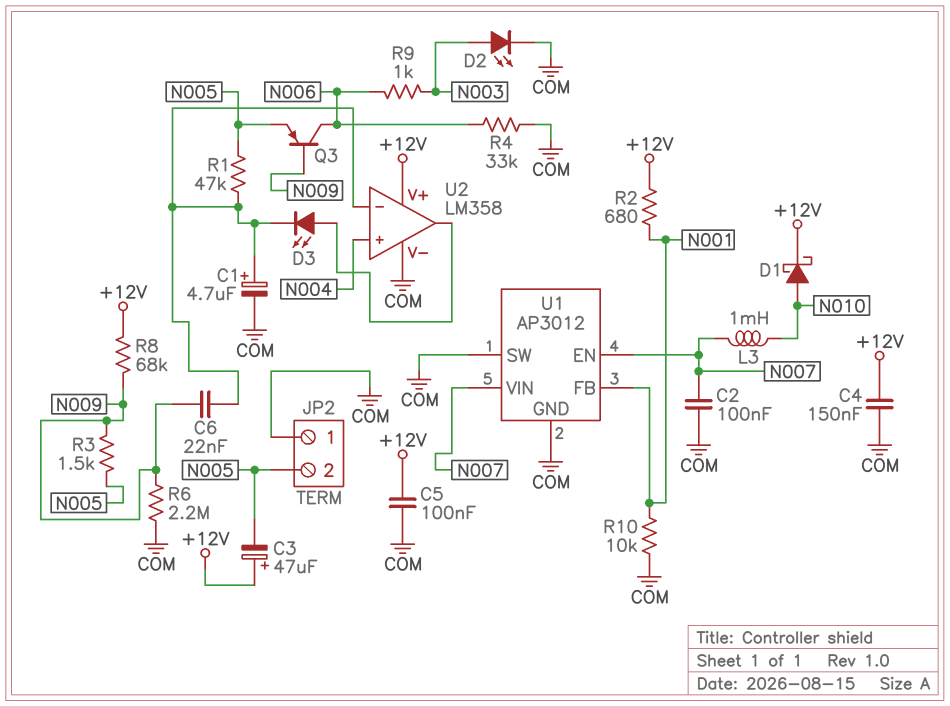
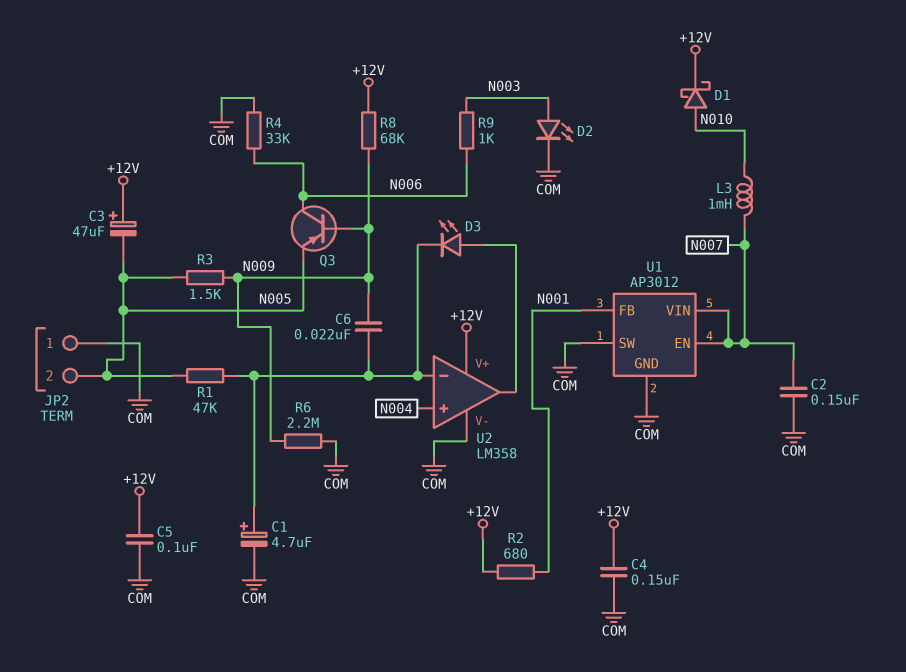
C2: 100nF (COM, N007) -> 150nF (COM, N007)
R10: 10k (COM, N001) -> none

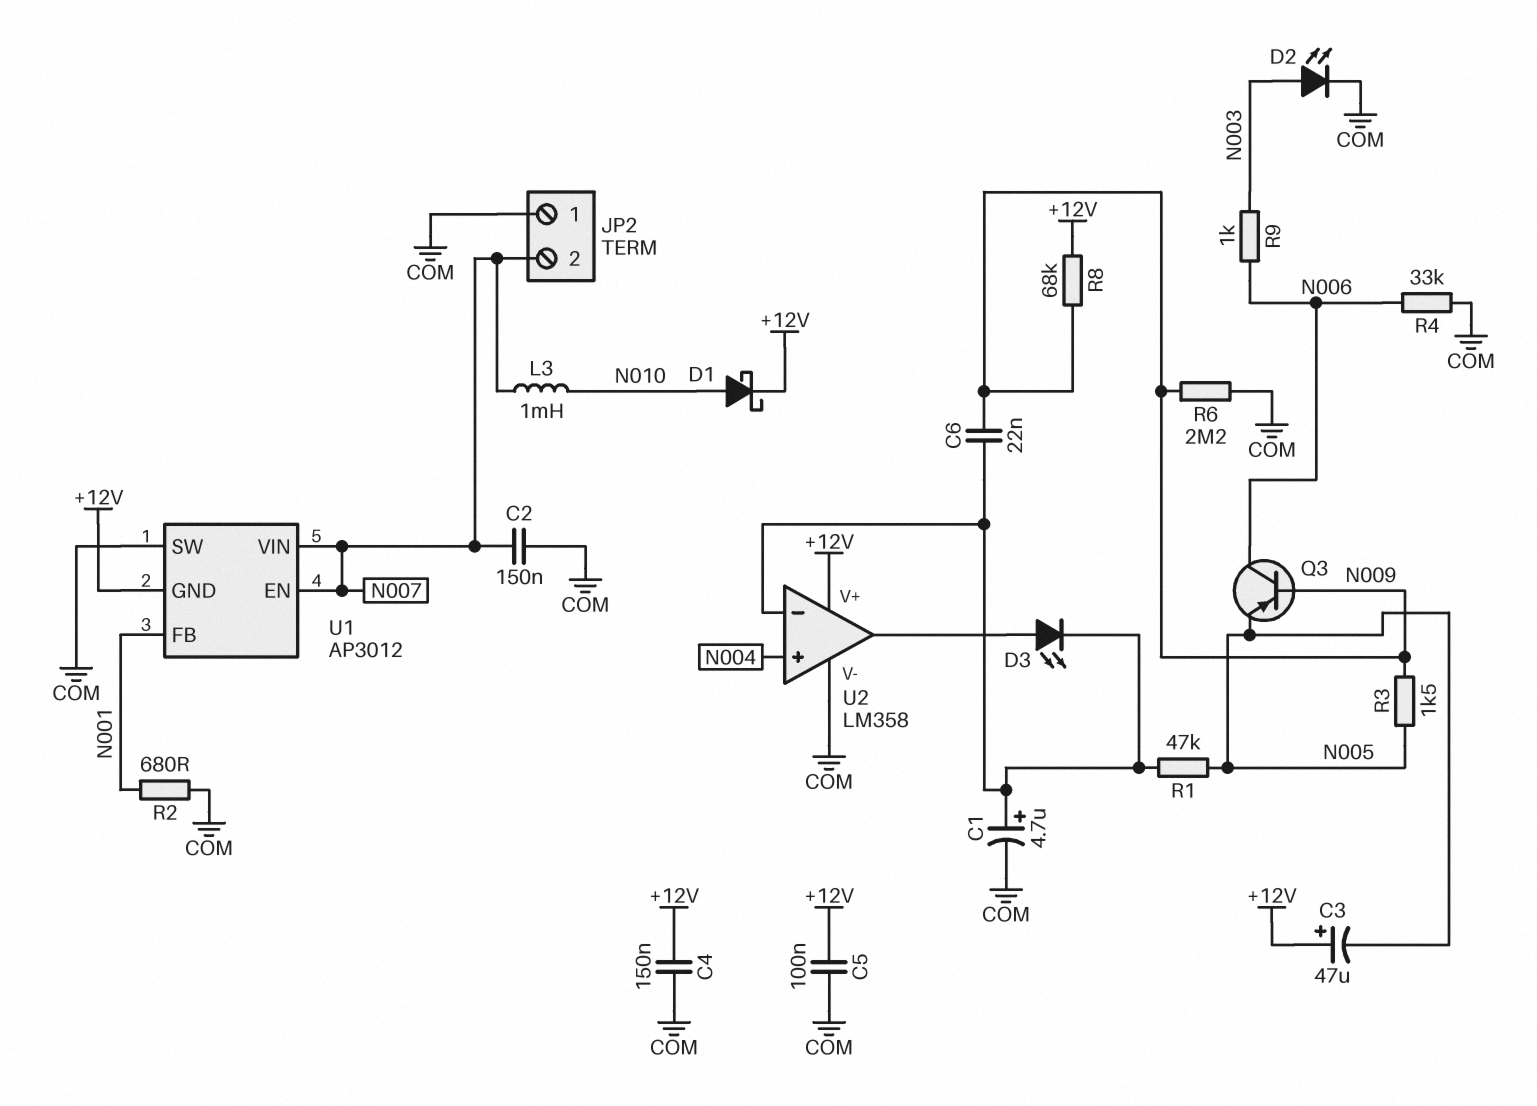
JP2 pin 2: N005 -> N007
R2: 680 (+12V, N001) -> 680 (COM, N001)
U1 pin GND: COM -> +12V

